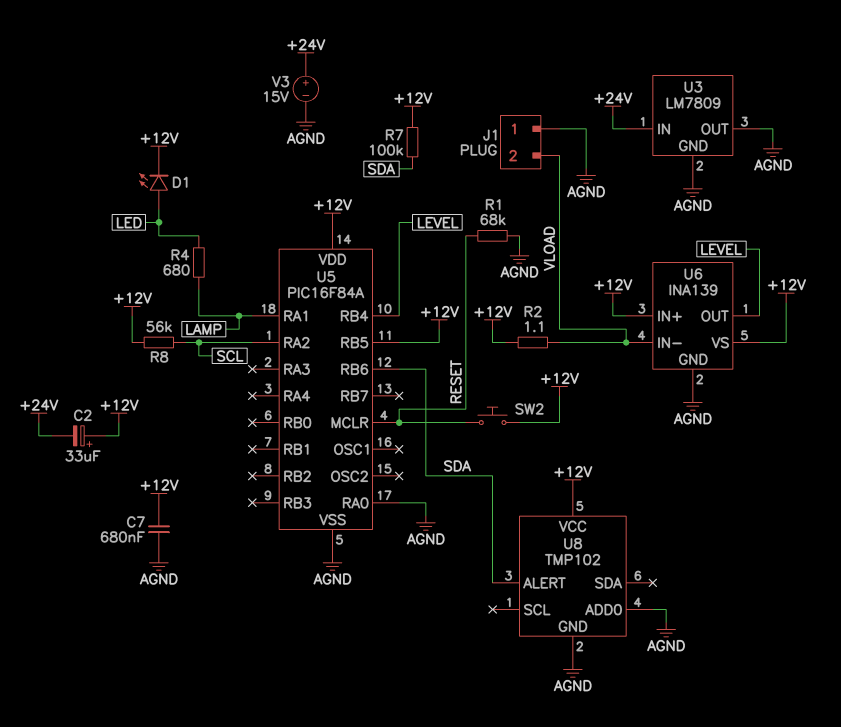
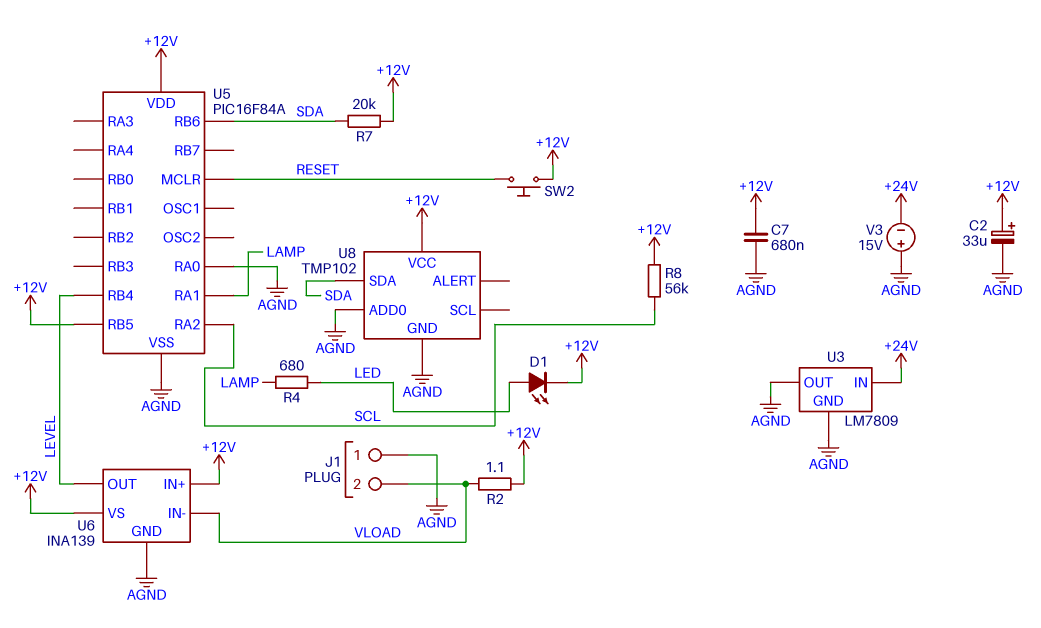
C2: 33uF (plus +12V, minus +24V) -> 33uF (plus +12V, minus AGND)
R1: 68k (AGND, RESET) -> none
R7: 100k (+12V, SDA) -> 20k (+12V, SDA)
U8 pin ALERT: SDA -> none
U8 pin SDA: none -> SDA
V3: 15V (plus +24V, minus AGND) -> 15V (plus AGND, minus +24V)

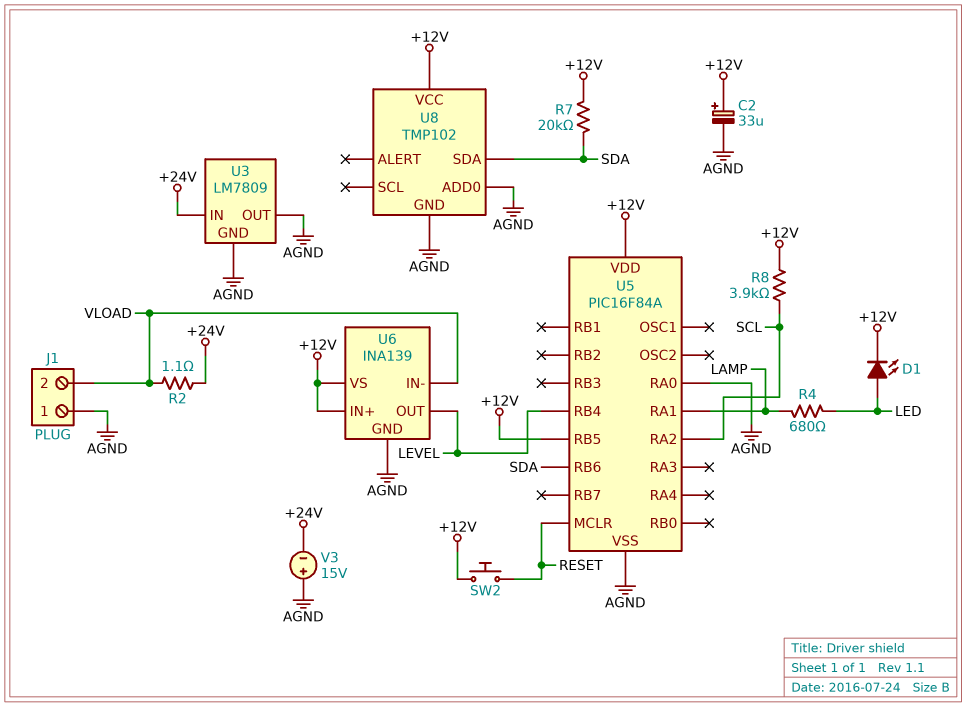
C7: 680nF (+12V, AGND) -> none
R2: 1.1 (+12V, VLOAD) -> 1.1 (+24V, VLOAD)
R8: 56k (+12V, SCL) -> 3.9k (+12V, SCL)

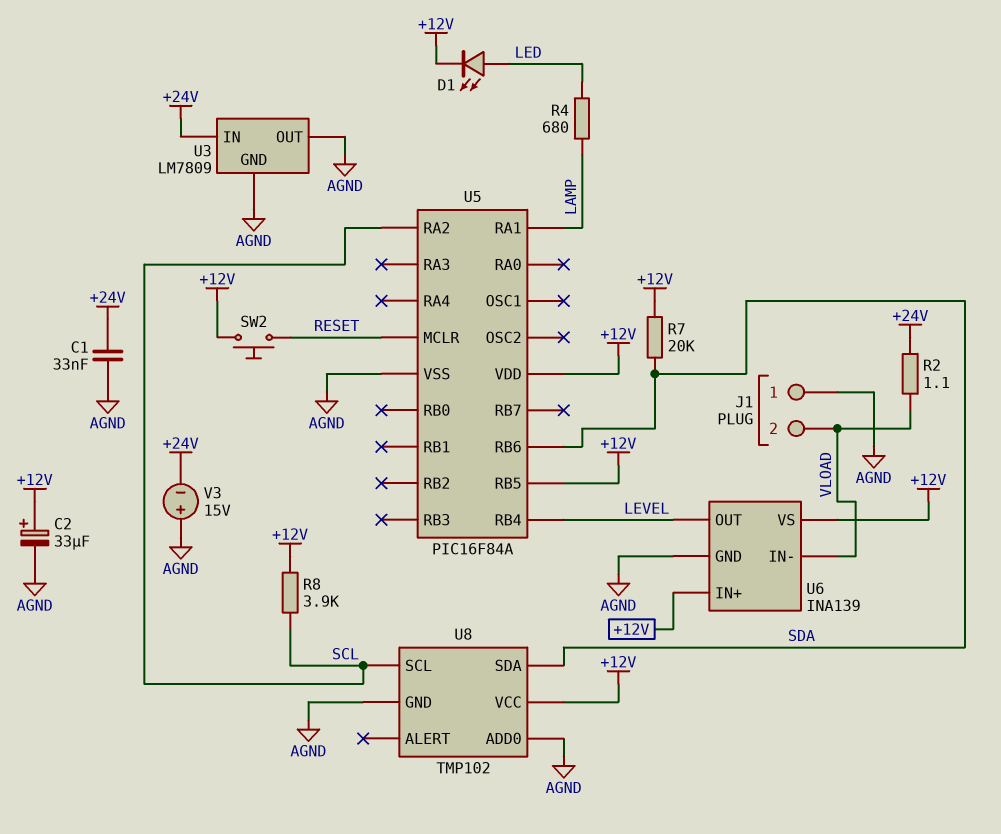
C1: none -> 33nF (+24V, AGND)
U5 pin RA0: AGND -> none
U8 pin SCL: none -> SCL

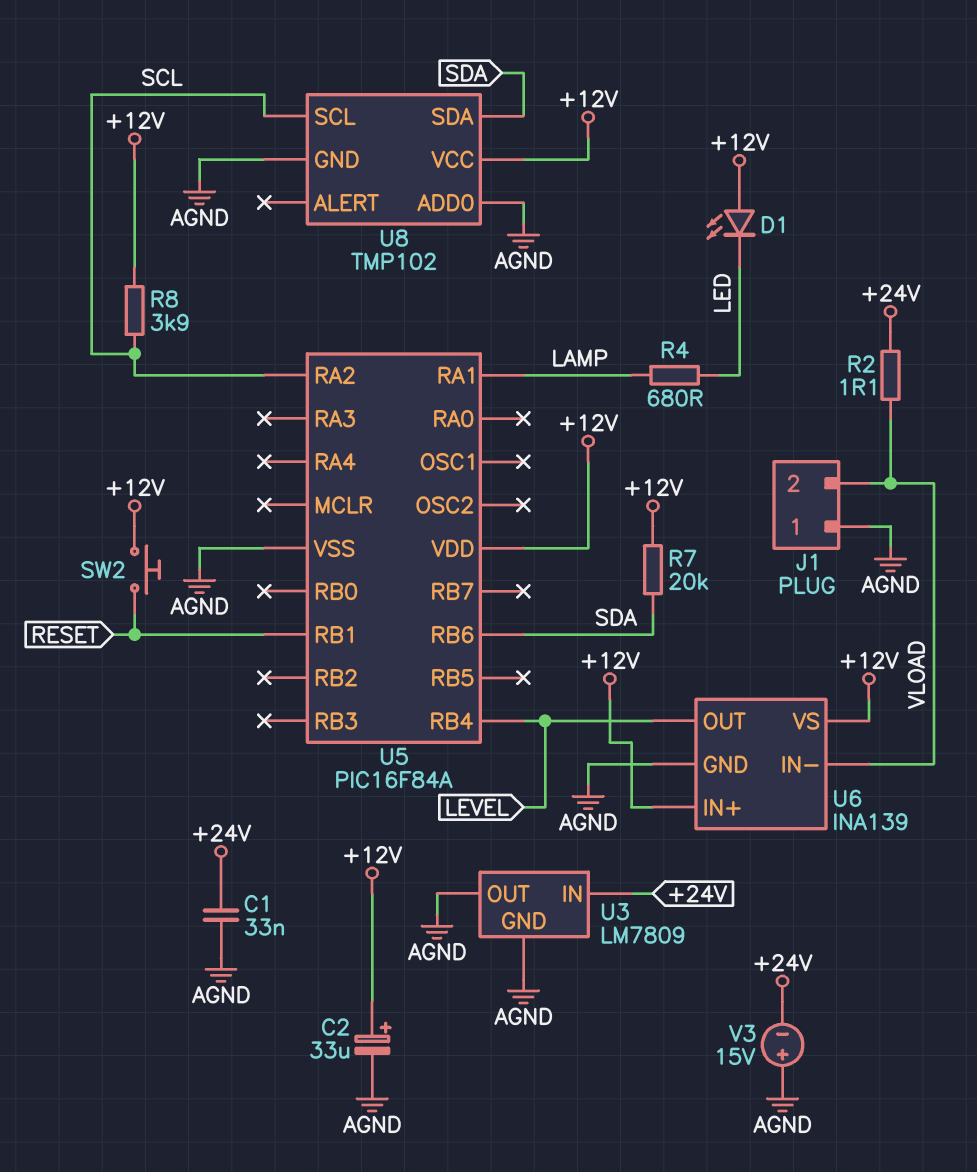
D1: LED (A LED, K +12V) -> LED (A +12V, K LED)
U5 pin MCLR: RESET -> none
U5 pin RB1: none -> RESET
U5 pin RB5: +12V -> none

